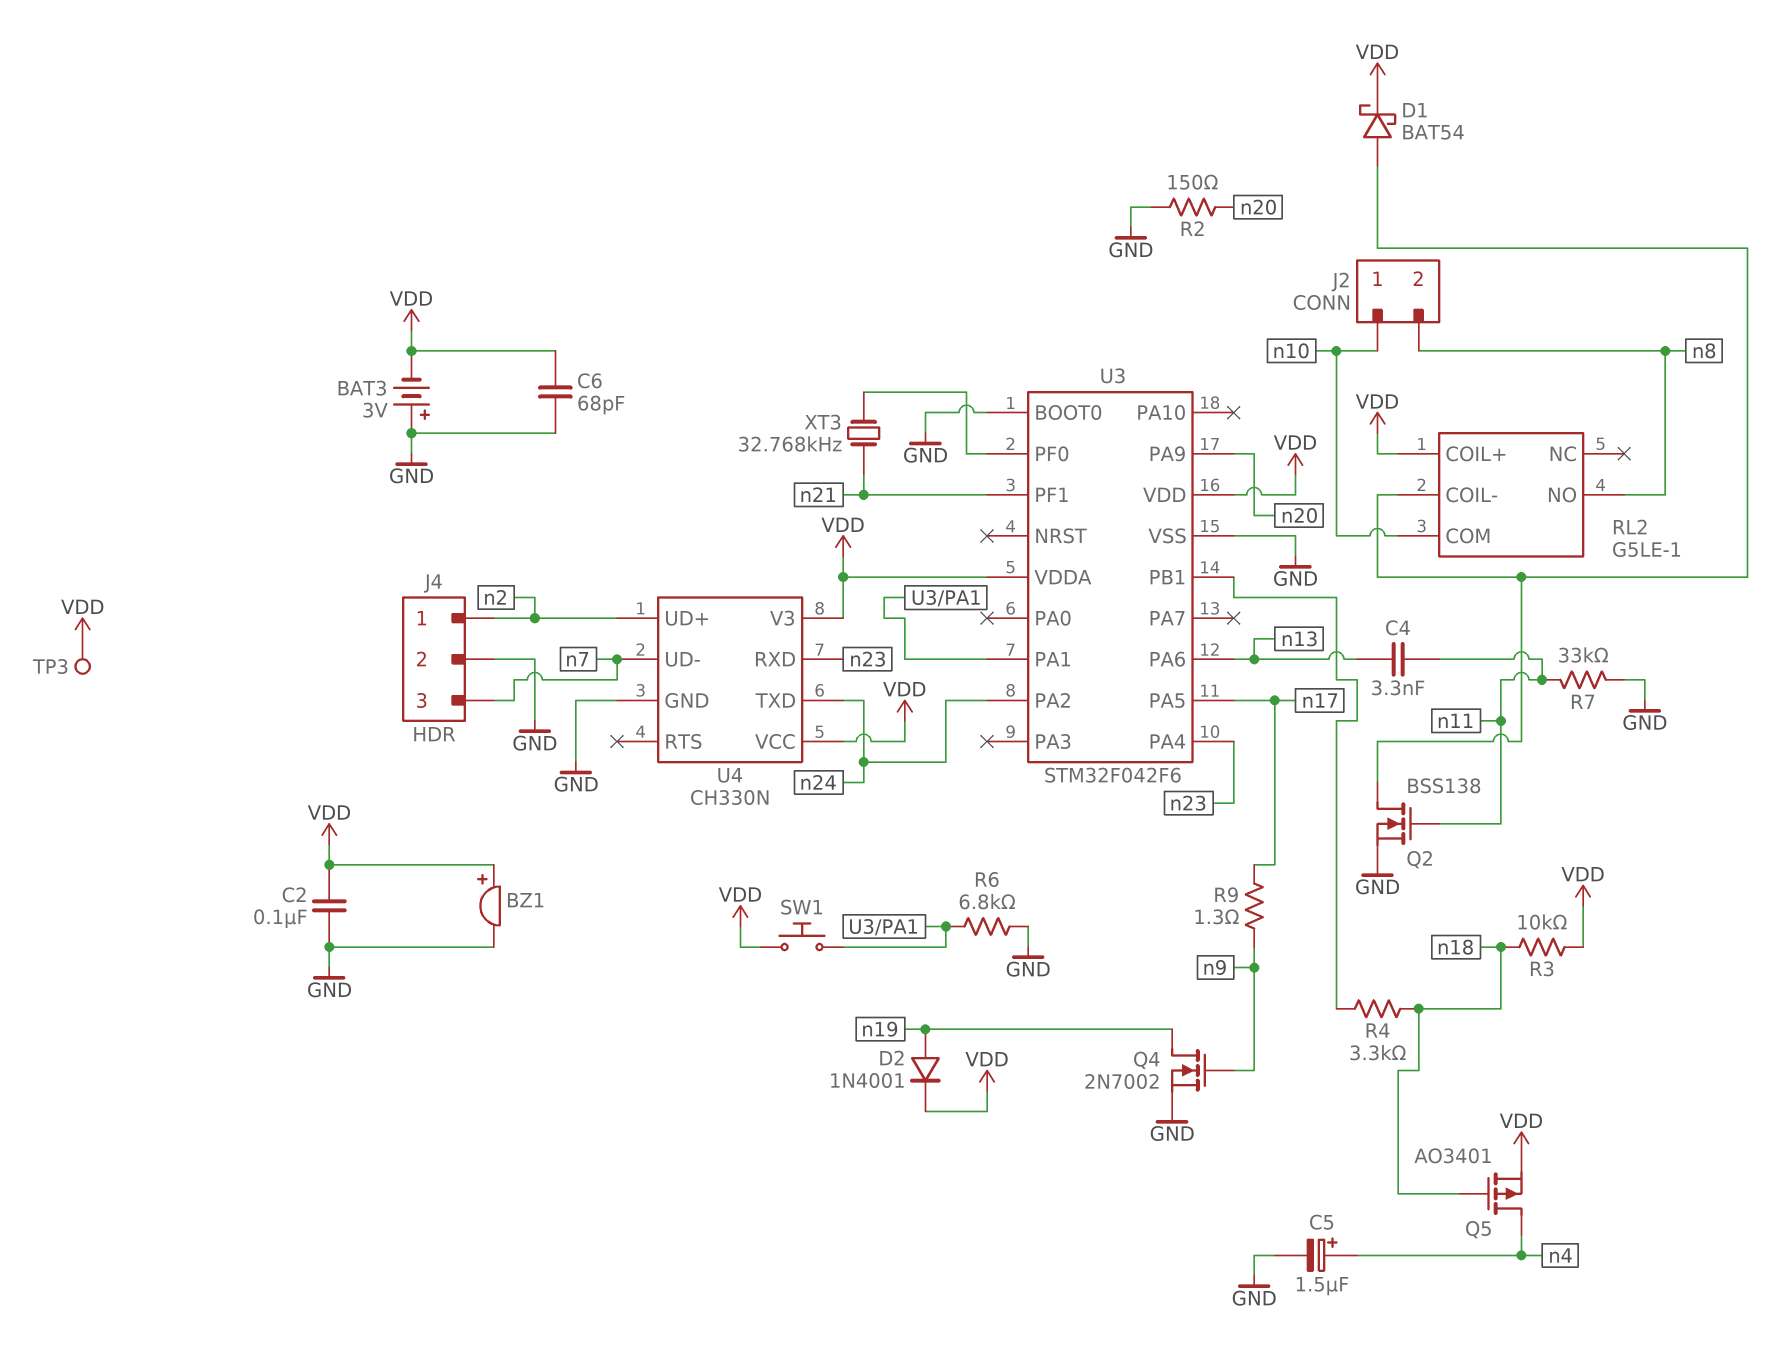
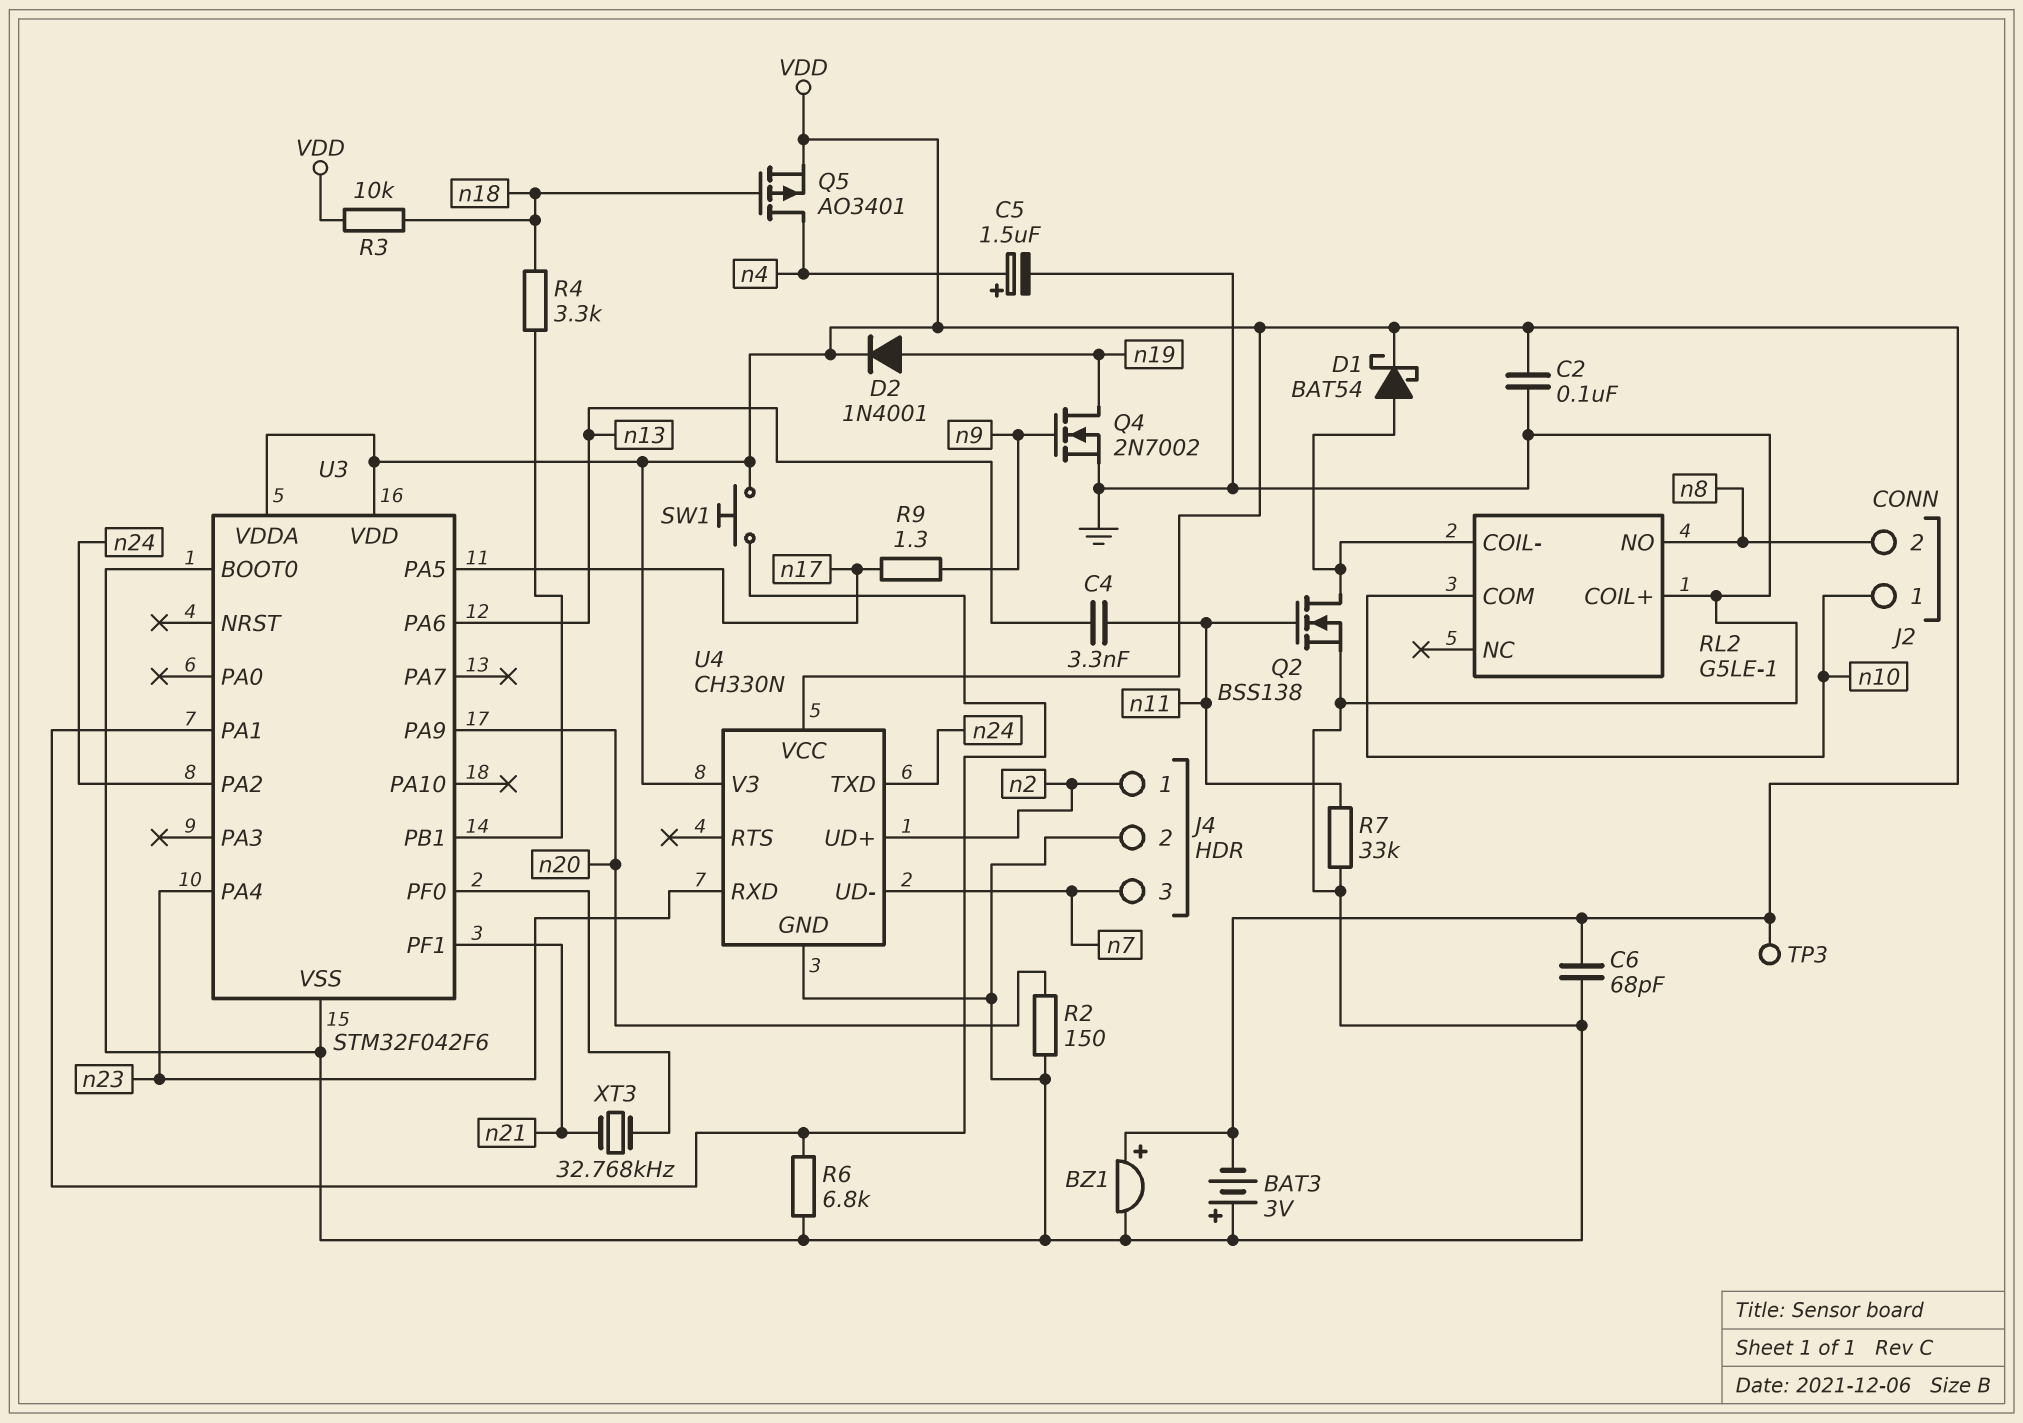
RL2 pin COIL+: VDD -> GND

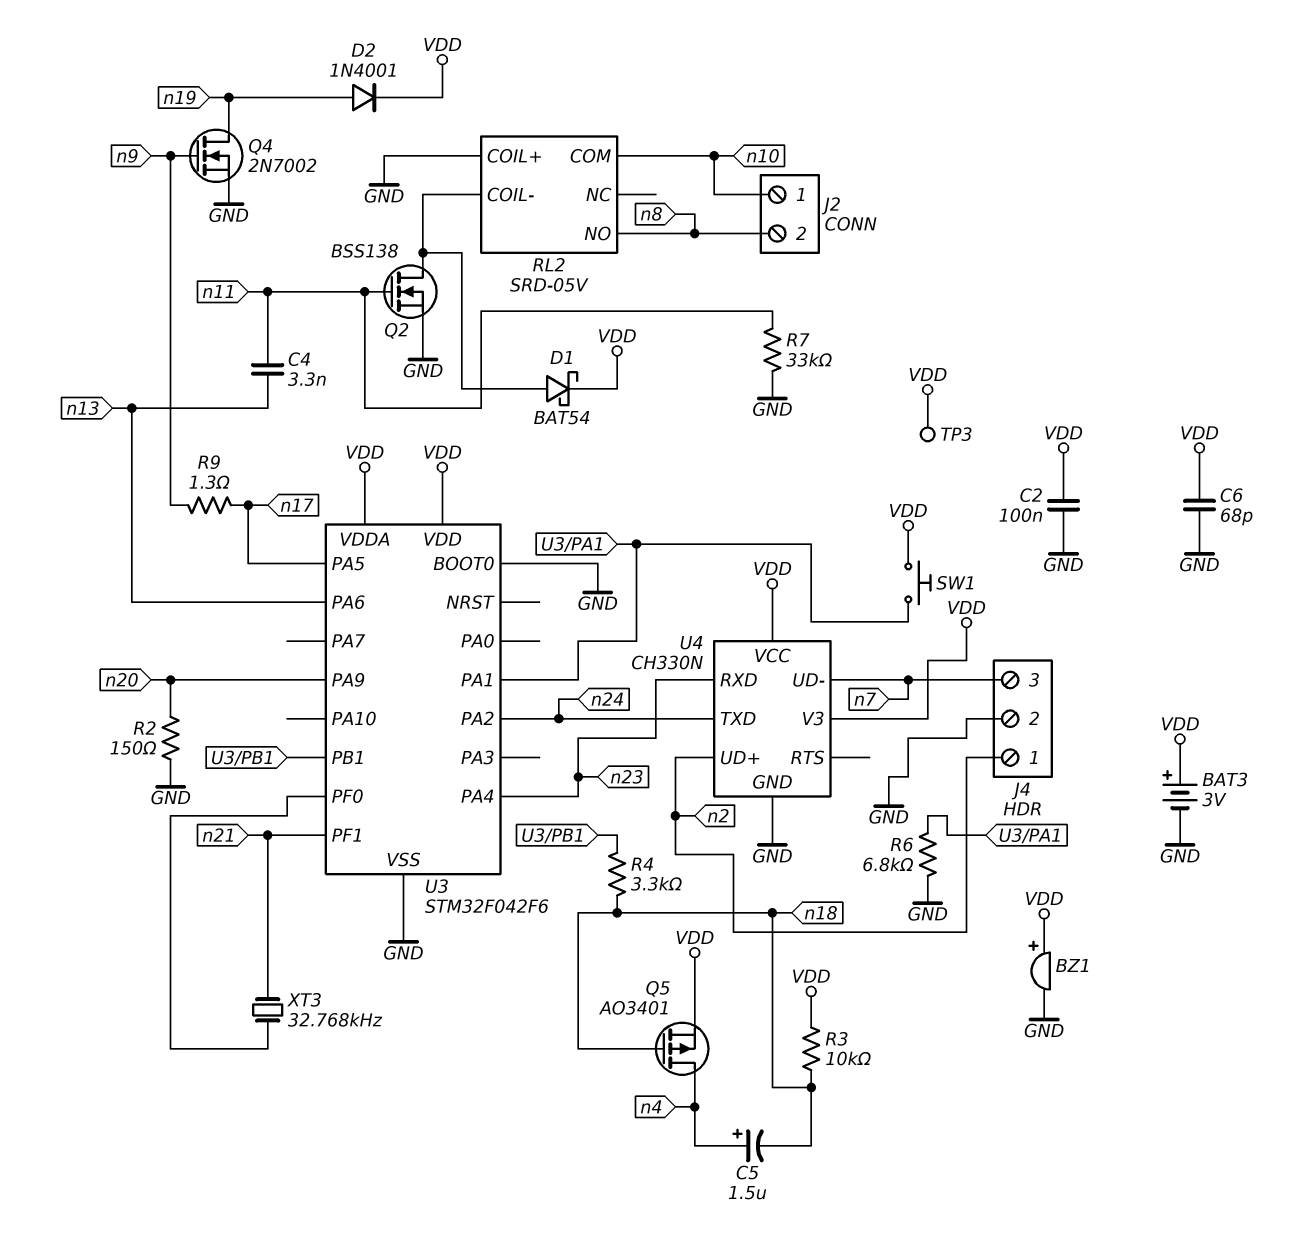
BAT3: 3V (plus GND, minus VDD) -> 3V (plus VDD, minus GND)
C5: 1.5uF (plus n4, minus GND) -> 1.5uF (plus n4, minus n18)
RL2: G5LE-1 -> SRD-05V

